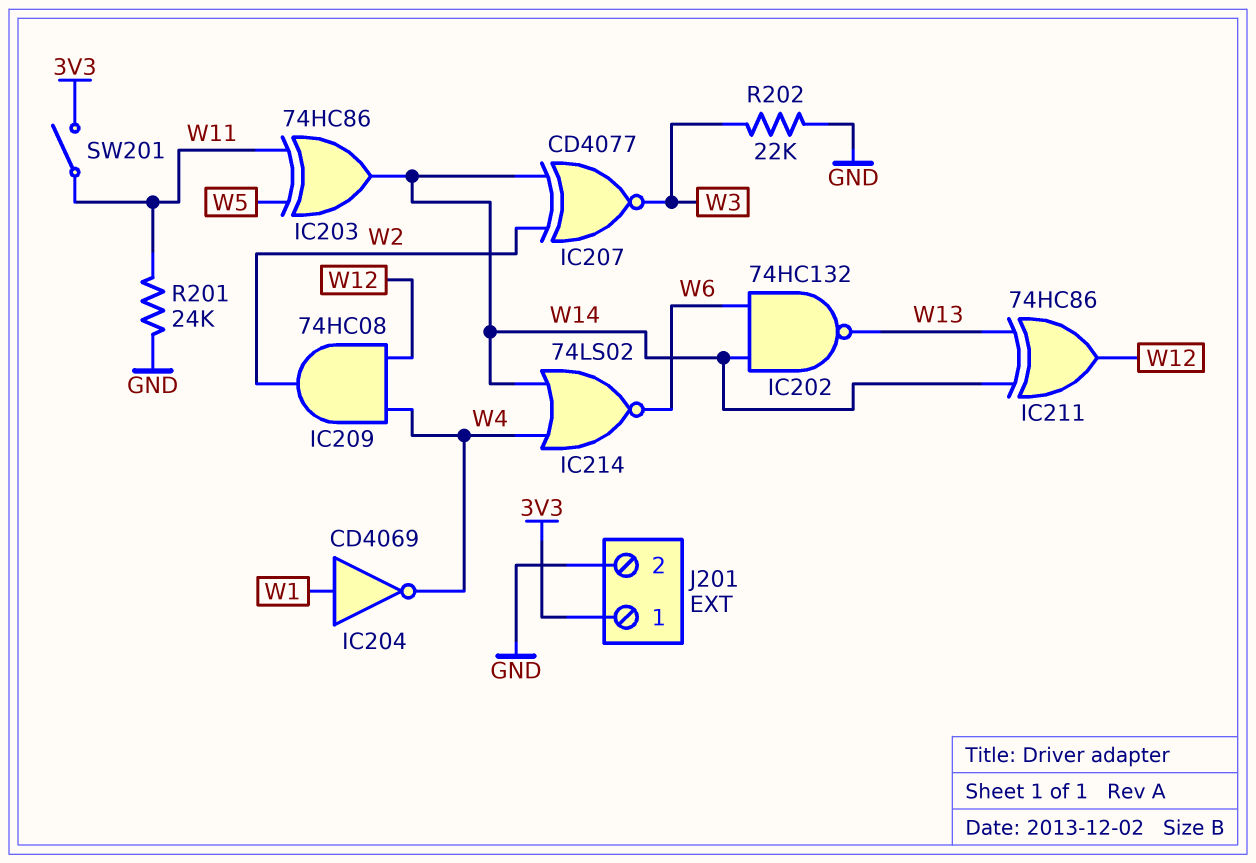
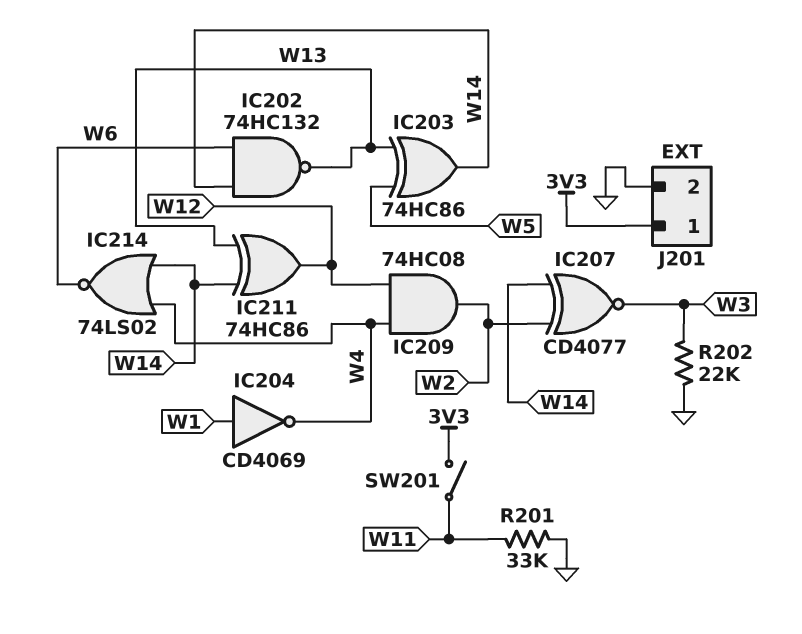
IC203: XOR 74HC86 (in W5, in W11, out W14) -> XOR 74HC86 (in W5, in W13, out W14)
R201: 24k (GND, W11) -> 33k (GND, W11)

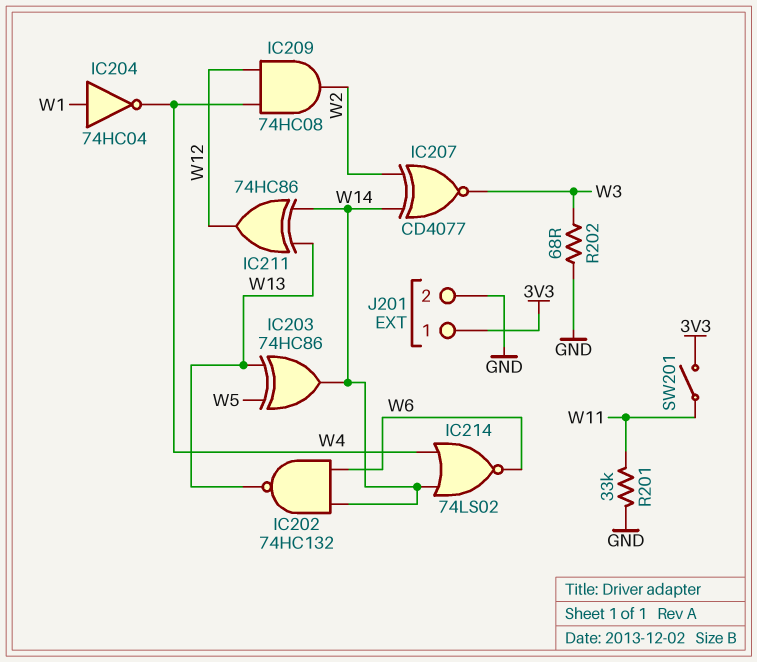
IC204: NOT CD4069 (in W1, out W4) -> NOT 74HC04 (in W1, out W4)
R202: 22k (GND, W3) -> 68 (GND, W3)

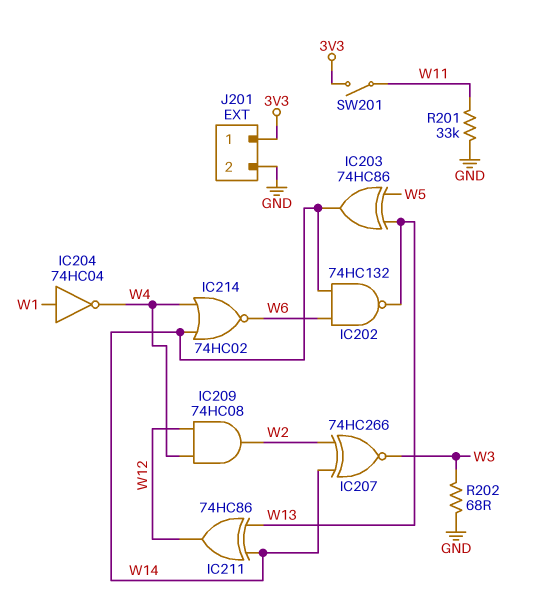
IC207: XNOR CD4077 (in W2, in W14, out W3) -> XNOR 74HC266 (in W2, in W14, out W3)
IC214: NOR 74LS02 (in W4, in W14, out W6) -> NOR 74HC02 (in W4, in W14, out W6)

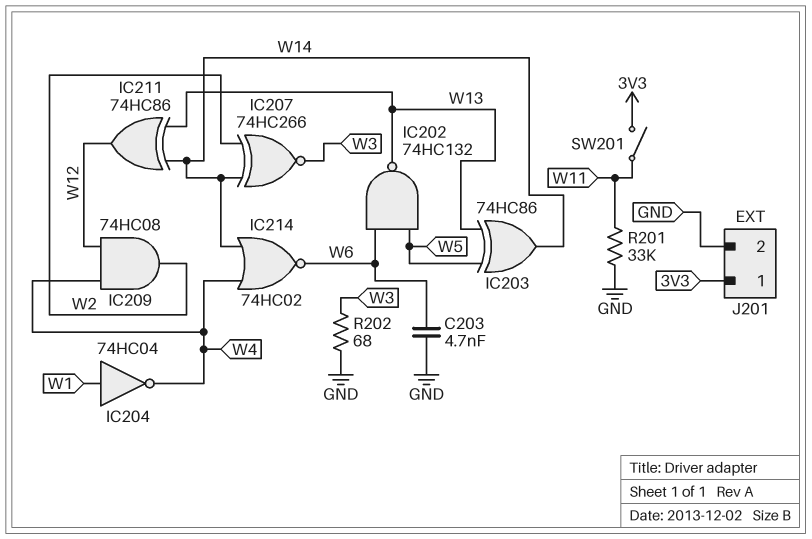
C203: none -> 4.7nF (GND, W6)
IC202: NAND 74HC132 (in W6, in W14, out W13) -> NAND 74HC132 (in W5, in W6, out W13)

